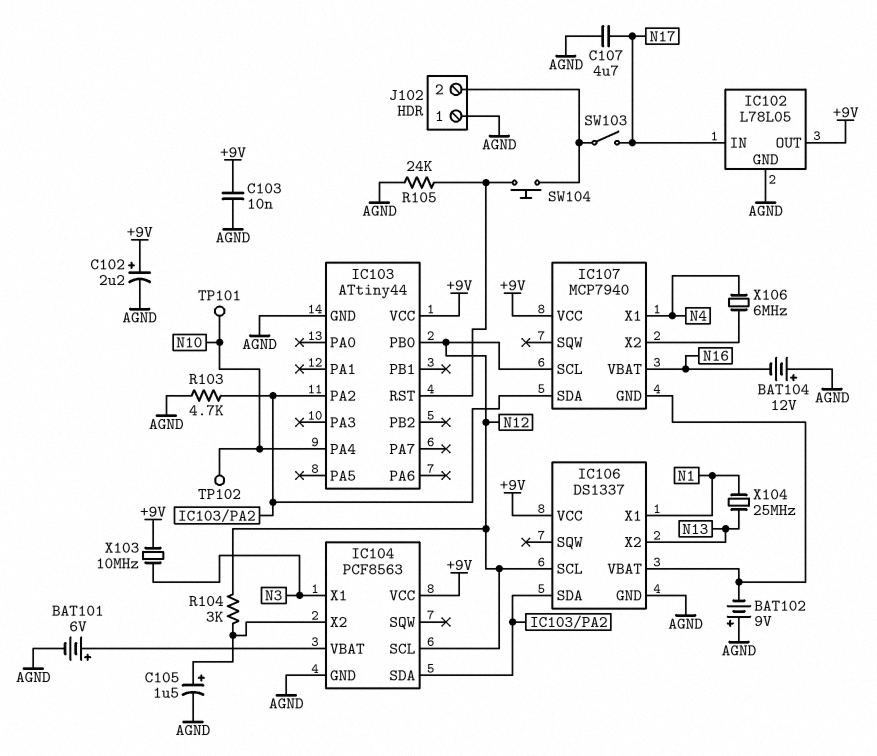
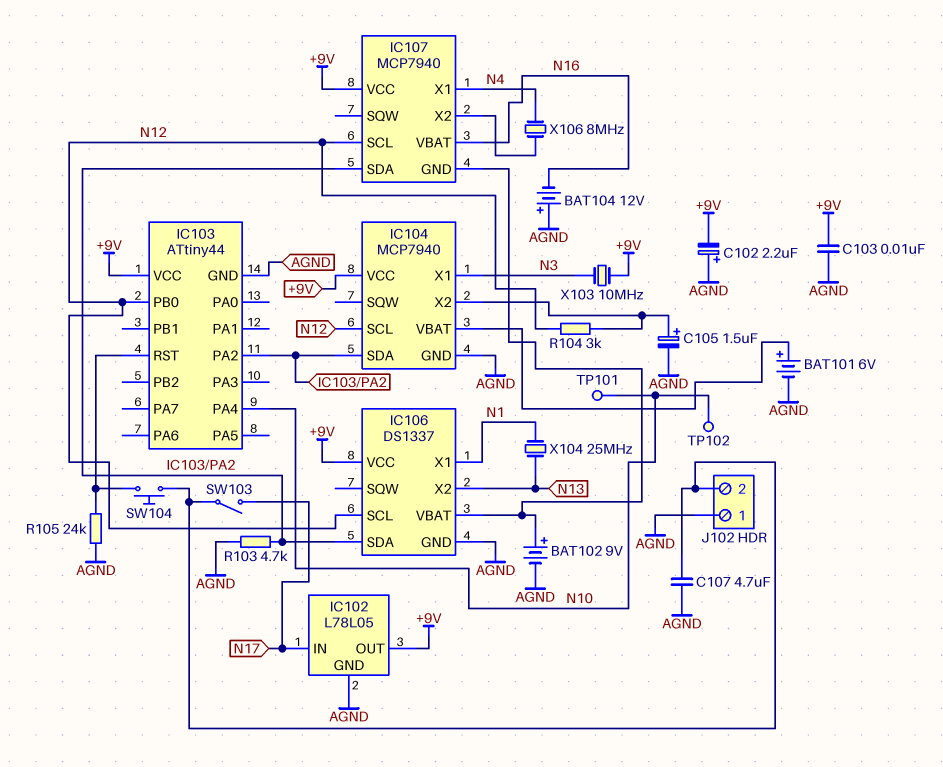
BAT102: 9V (plus AGND, minus IC106/VBAT) -> 9V (plus IC106/VBAT, minus AGND)
C102: 2.2uF (plus +9V, minus AGND) -> 2.2uF (plus AGND, minus +9V)
C107: 4.7uF (AGND, N17) -> 4.7uF (AGND, J102/2)
IC104: PCF8563 -> MCP7940
X106: 6MHz (IC107/X2, N4) -> 8MHz (IC107/X2, N4)

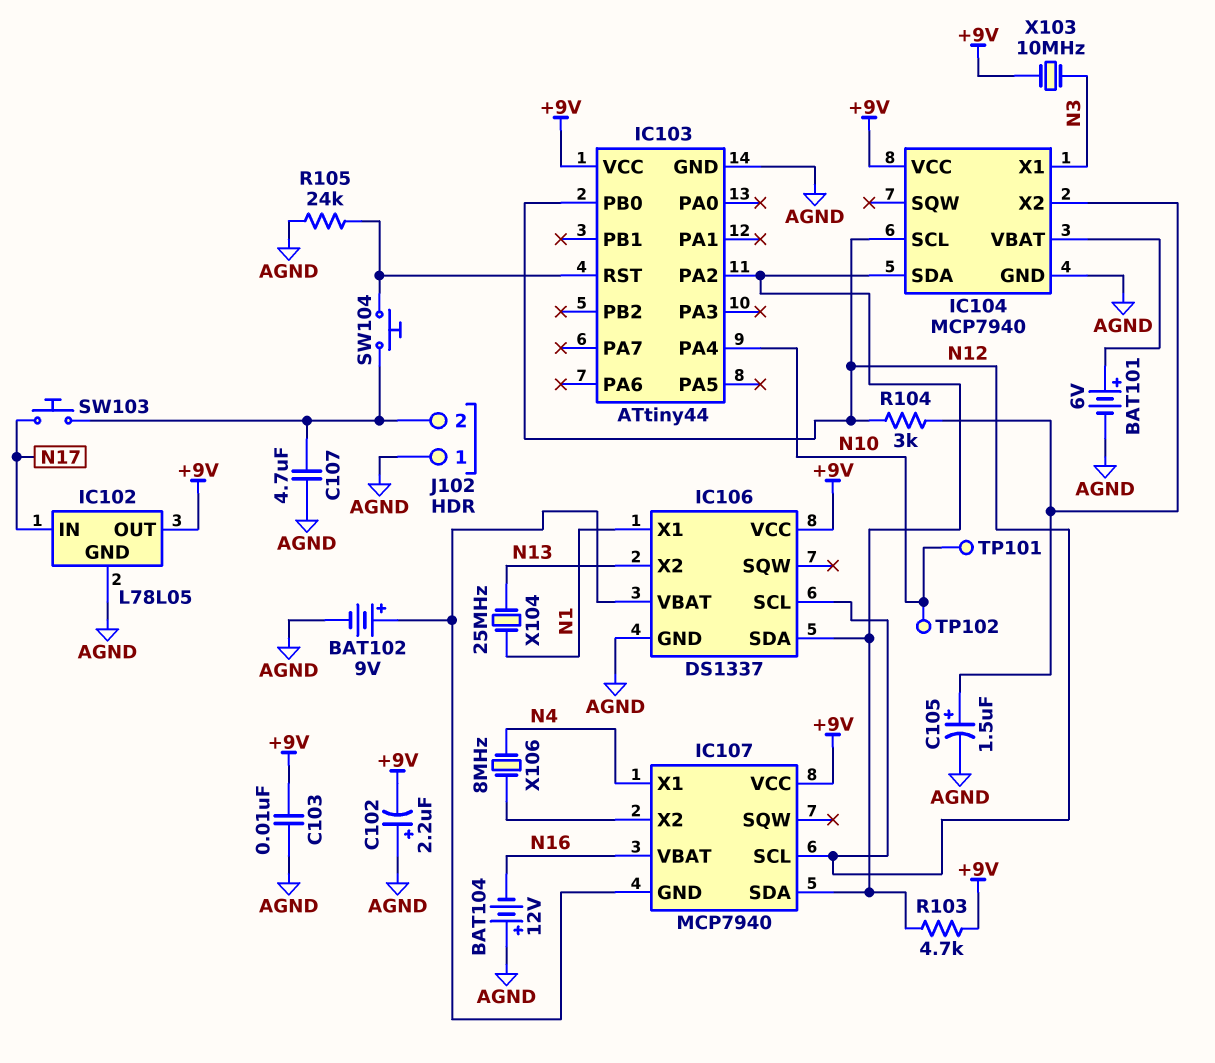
R103: 4.7k (AGND, IC103/PA2) -> 4.7k (+9V, IC103/PA2)
SW103: switch (J102/2, N17) -> button (J102/2, N17)

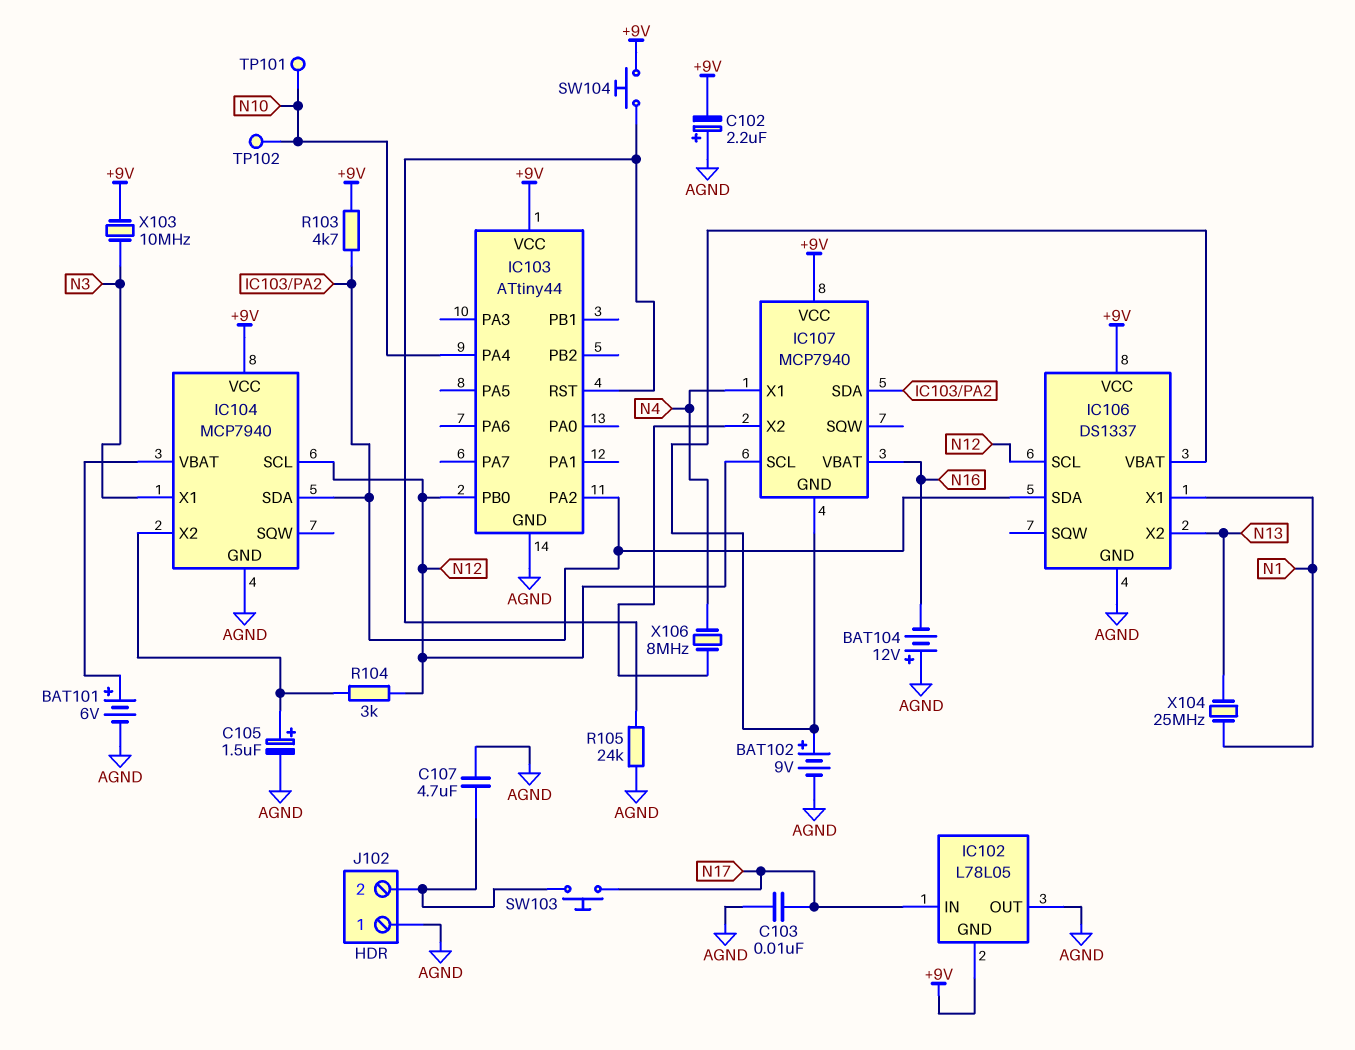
C103: 10nF (+9V, AGND) -> 10nF (AGND, N17)
IC102 pin GND: AGND -> +9V
IC102 pin OUT: +9V -> AGND
SW104: button (IC103/RST, J102/2) -> button (+9V, IC103/RST)

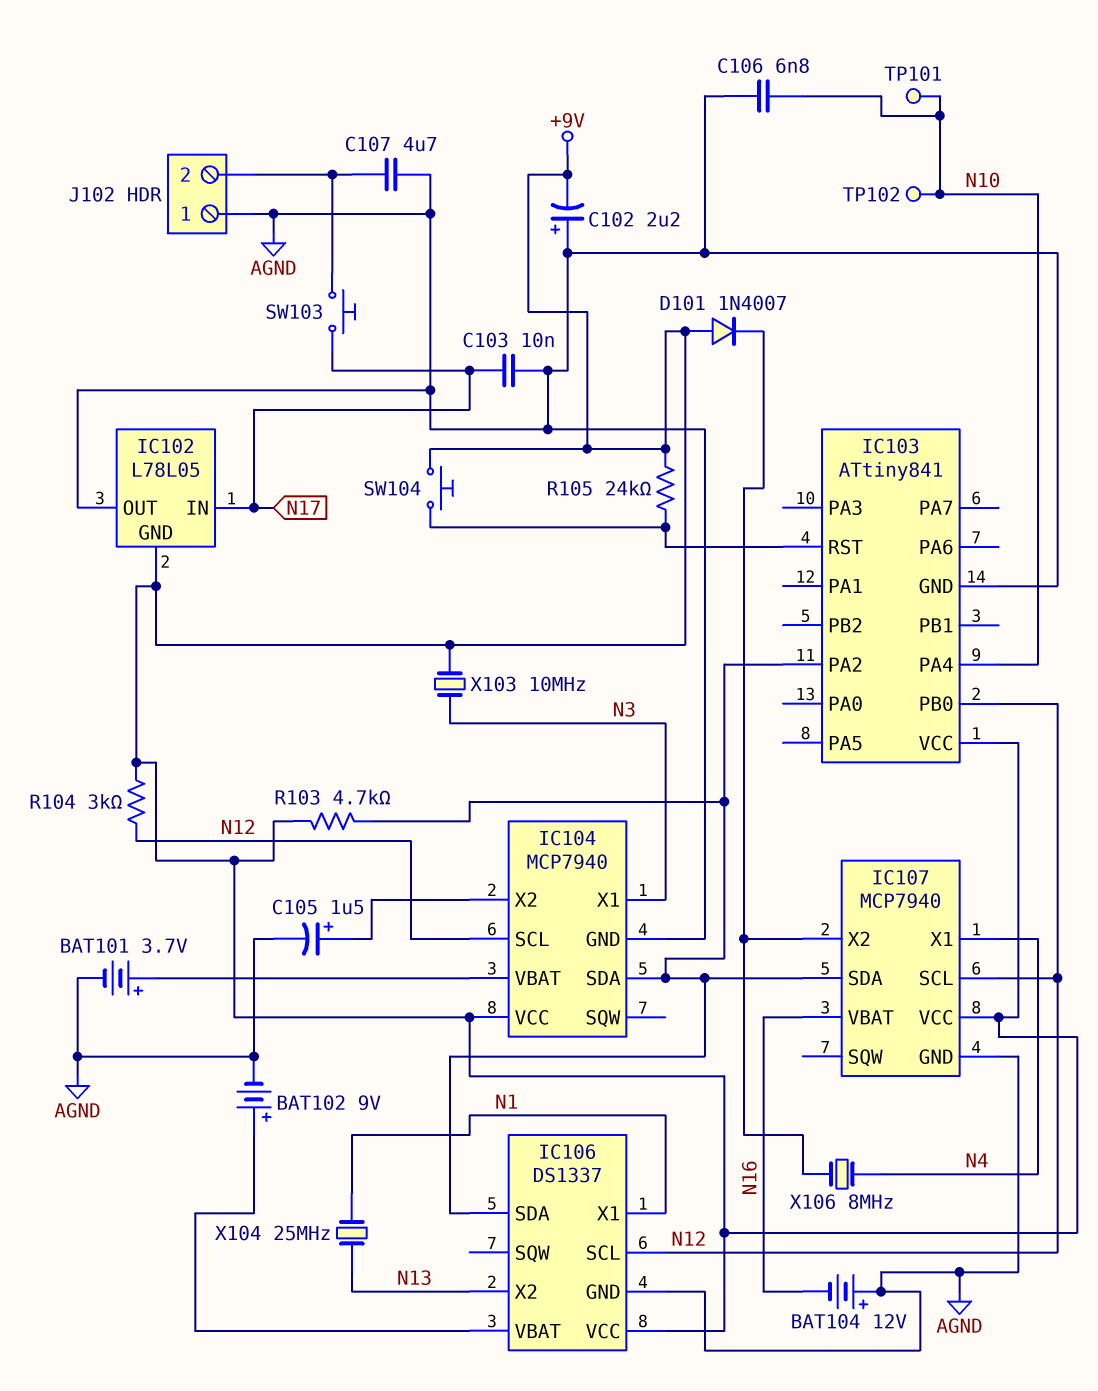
BAT101: 6V (plus IC104/VBAT, minus AGND) -> 3.7V (plus IC104/VBAT, minus AGND)
C106: none -> 6.8nF (AGND, N10)
D101: none -> diode 1N4007 (A +9V, K IC107/X2)
IC103: ATtiny44 -> ATtiny841
IC107 pin GND: IC106/VBAT -> AGND
R104: 3k (IC104/X2, N12) -> 3k (+9V, N12)
R105: 24k (AGND, IC103/RST) -> 24k (+9V, IC103/RST)

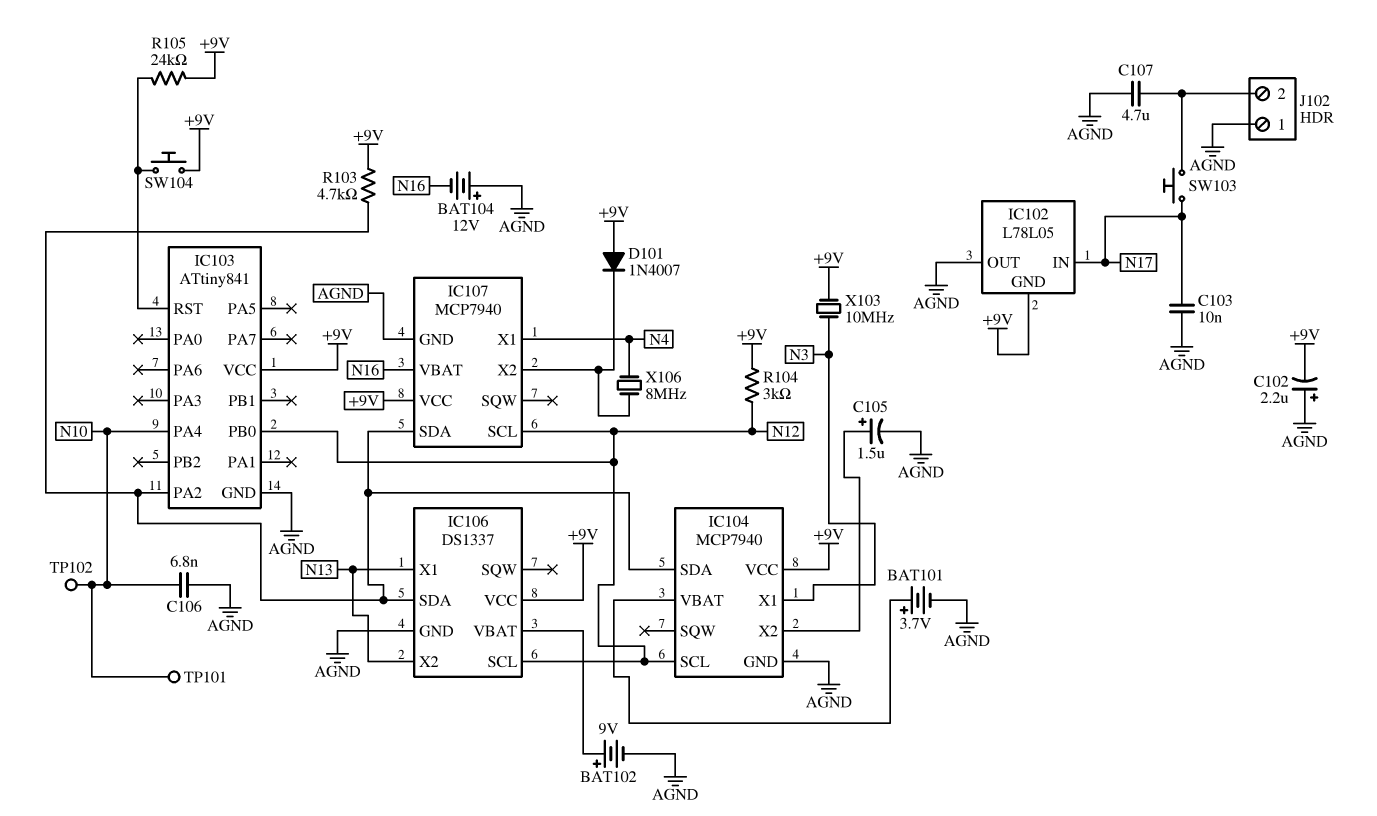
IC106 pin X1: N1 -> N13
X104: 25MHz (N1, N13) -> none

